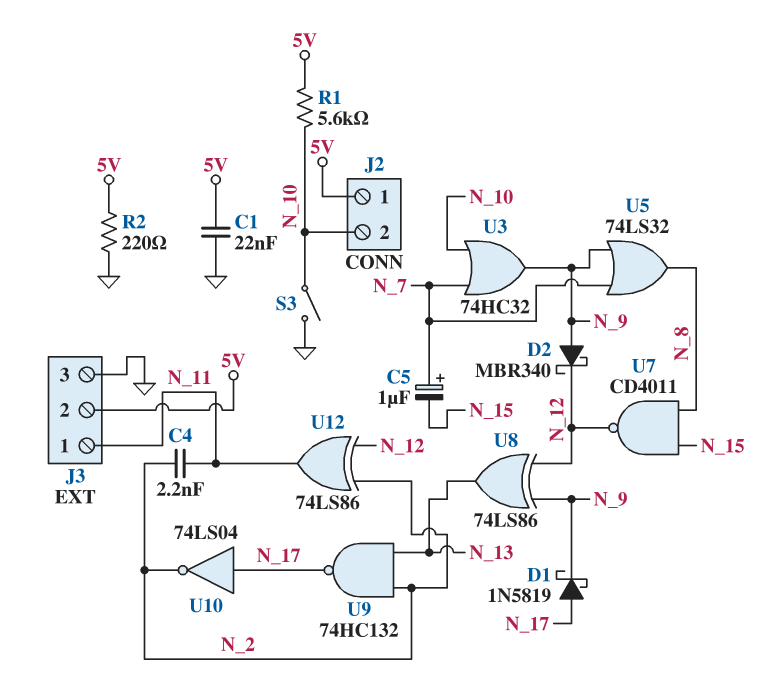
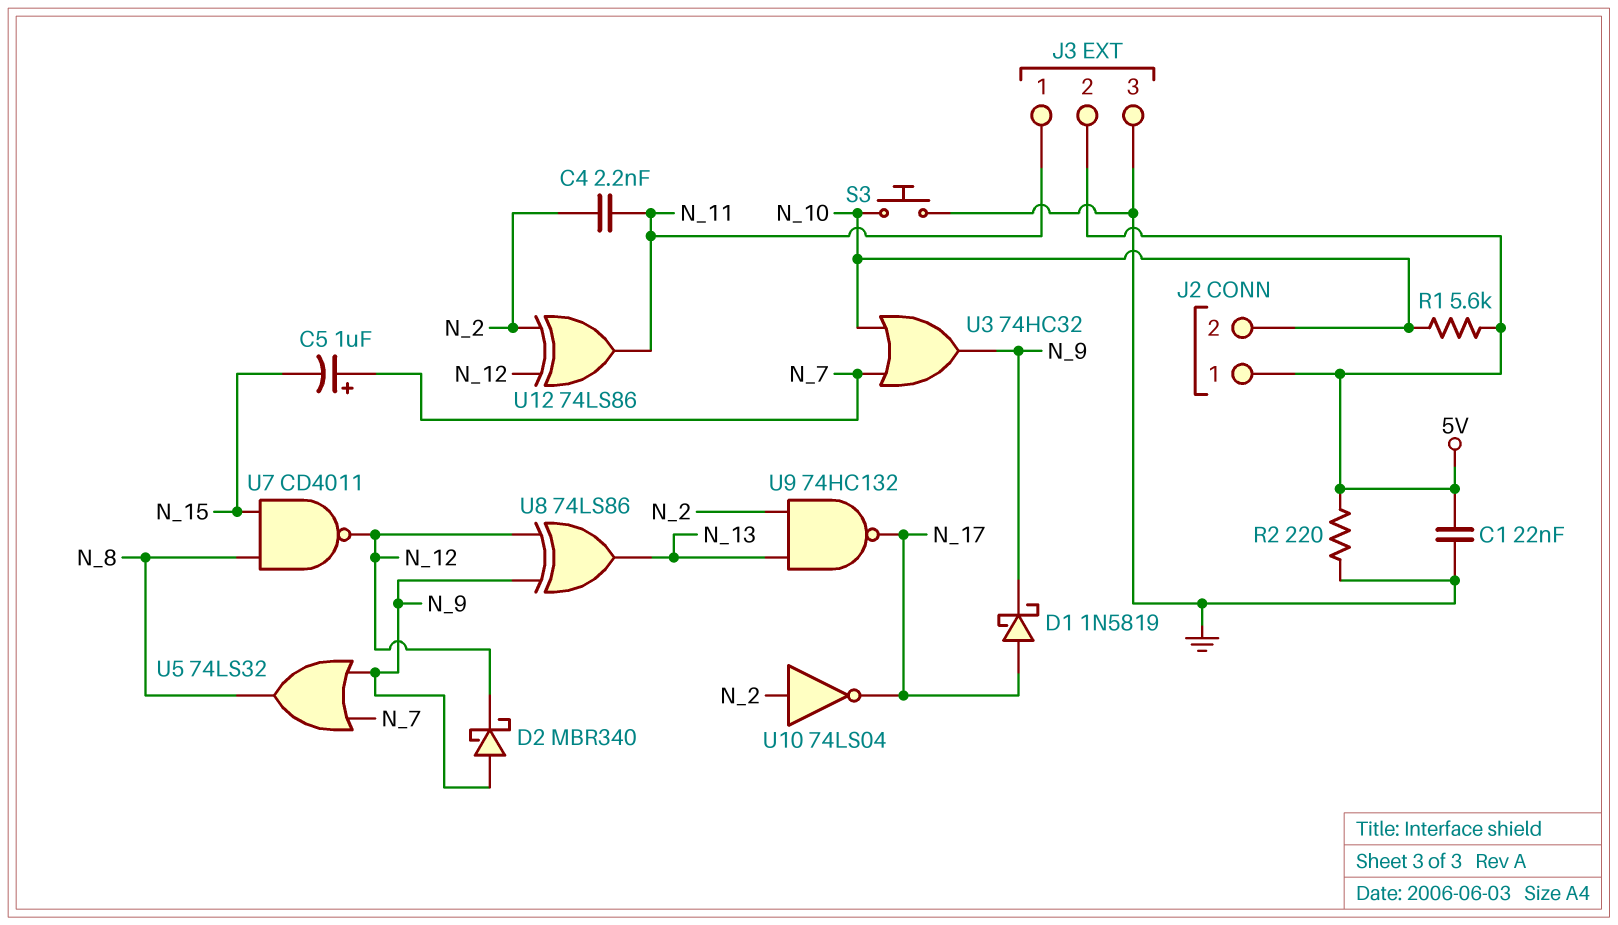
S3: switch (GND, N_10) -> button (GND, N_10)
U10: NOT 74LS04 (in N_17, out N_2) -> NOT 74LS04 (in N_2, out N_17)

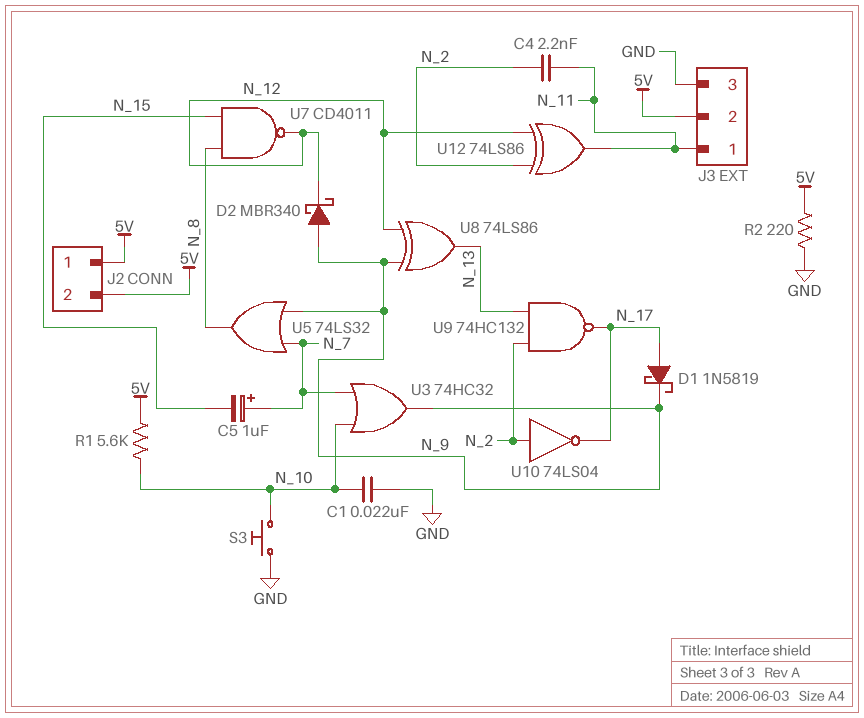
C1: 22nF (5V, GND) -> 22nF (GND, N_10)
J2 pin 2: N_10 -> 5V

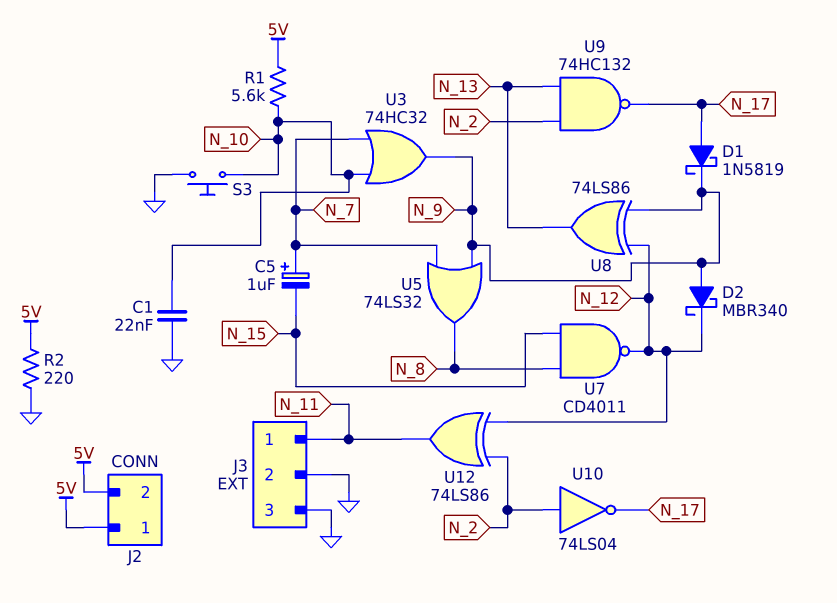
C4: 2.2nF (N_2, N_11) -> none
J3 pin 2: 5V -> GND

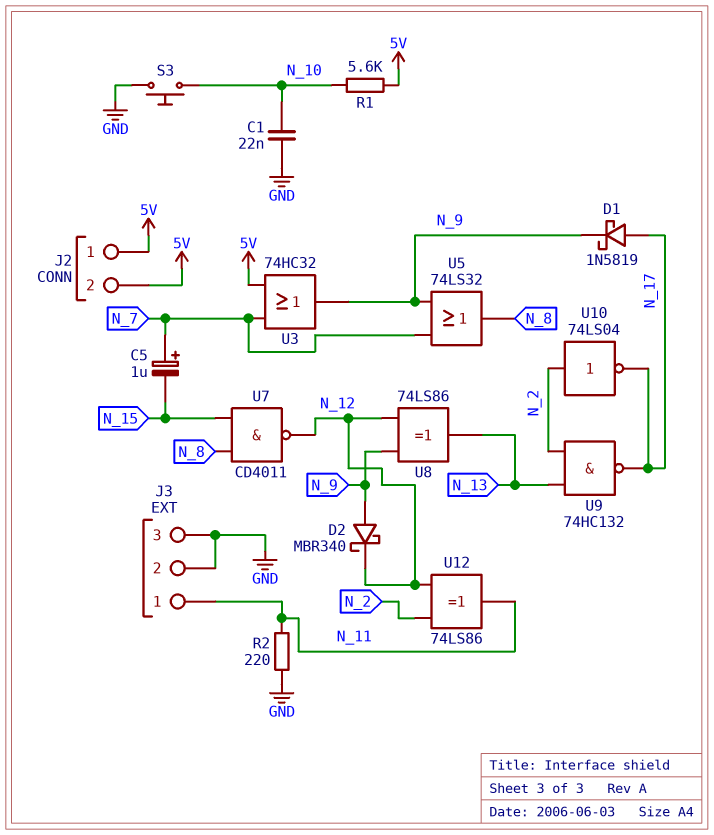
R2: 220 (5V, GND) -> 220 (GND, N_11)
U3: OR 74HC32 (in N_7, in N_10, out N_9) -> OR 74HC32 (in 5V, in N_7, out N_9)

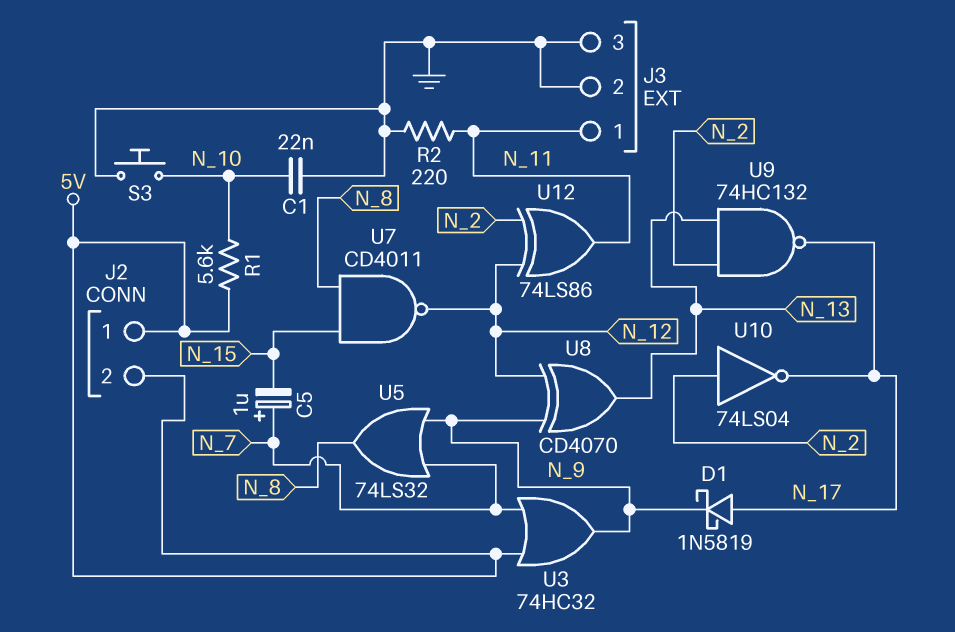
D2: schottky MBR340 (A N_9, K N_12) -> none
U8: XOR 74LS86 (in N_9, in N_12, out N_13) -> XOR CD4070 (in N_9, in N_12, out N_13)

